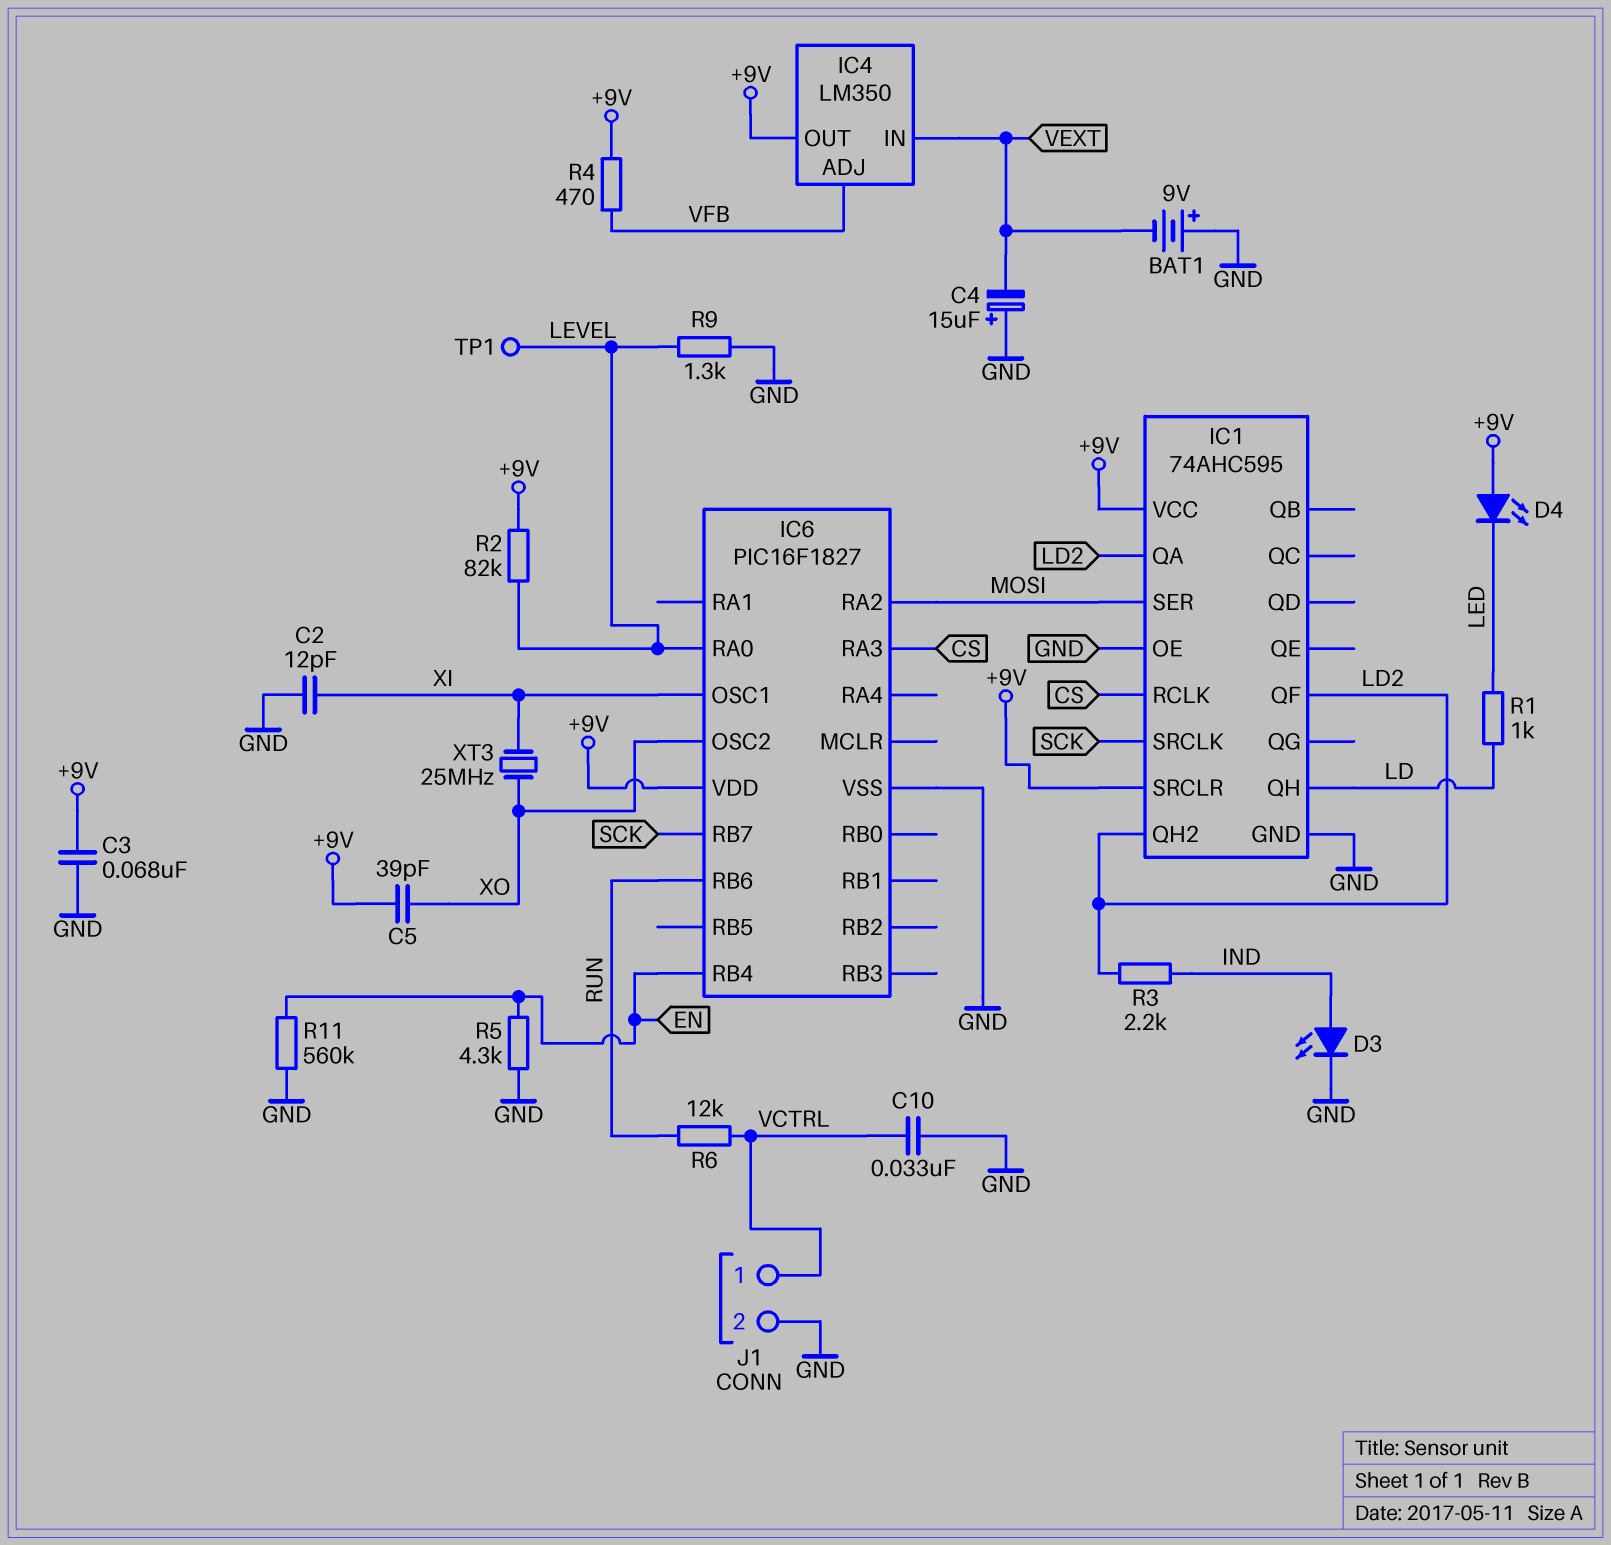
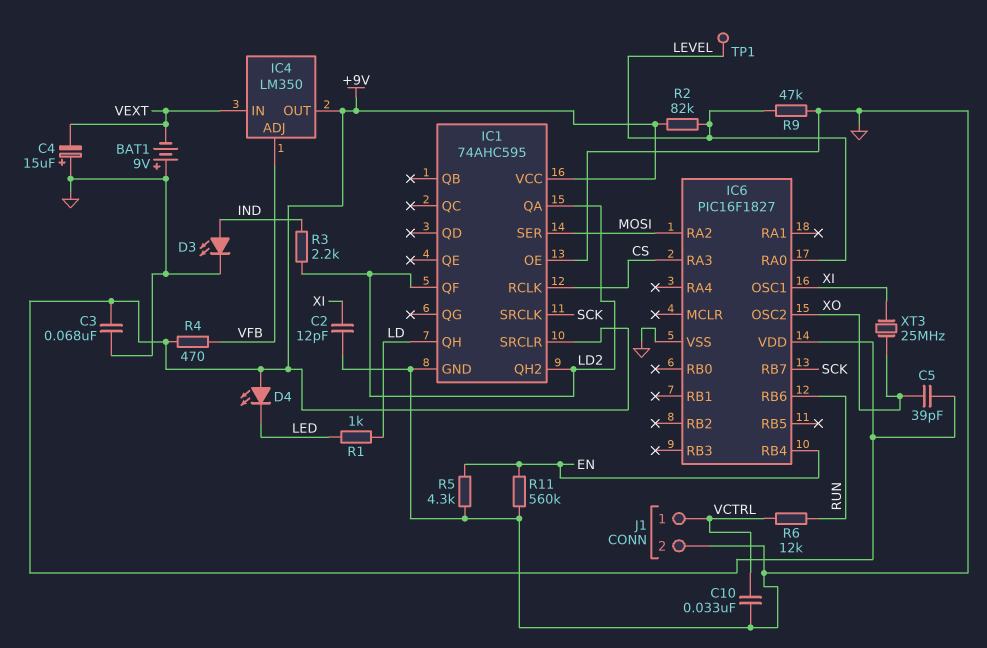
R9: 1.3k (GND, LEVEL) -> 47k (GND, LEVEL)

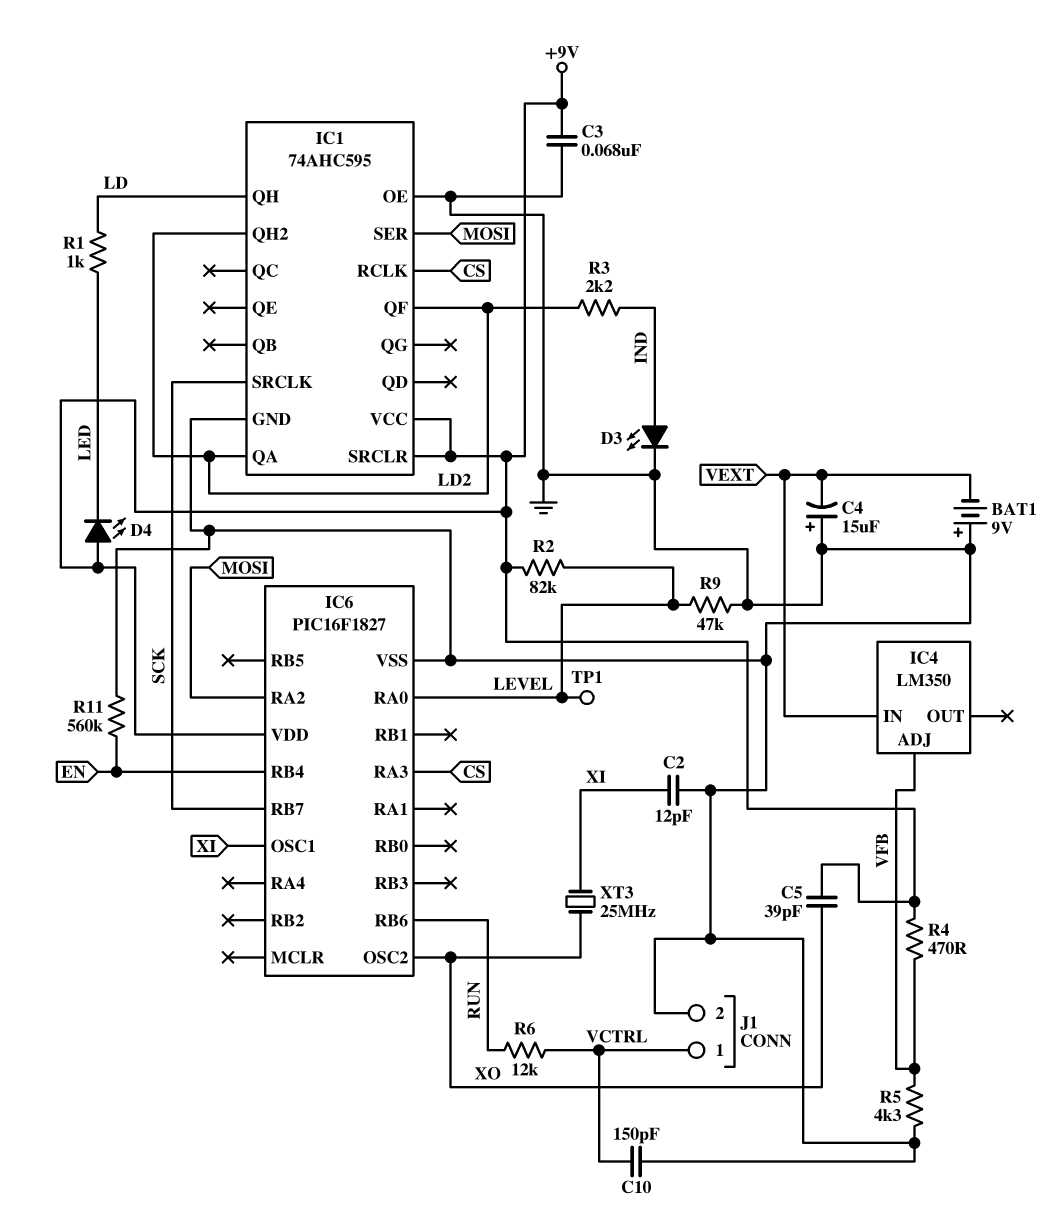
C10: 33nF (GND, VCTRL) -> 150pF (GND, VCTRL)
IC4 pin OUT: +9V -> none
R5: 4.3k (EN, GND) -> 4.3k (GND, VFB)

